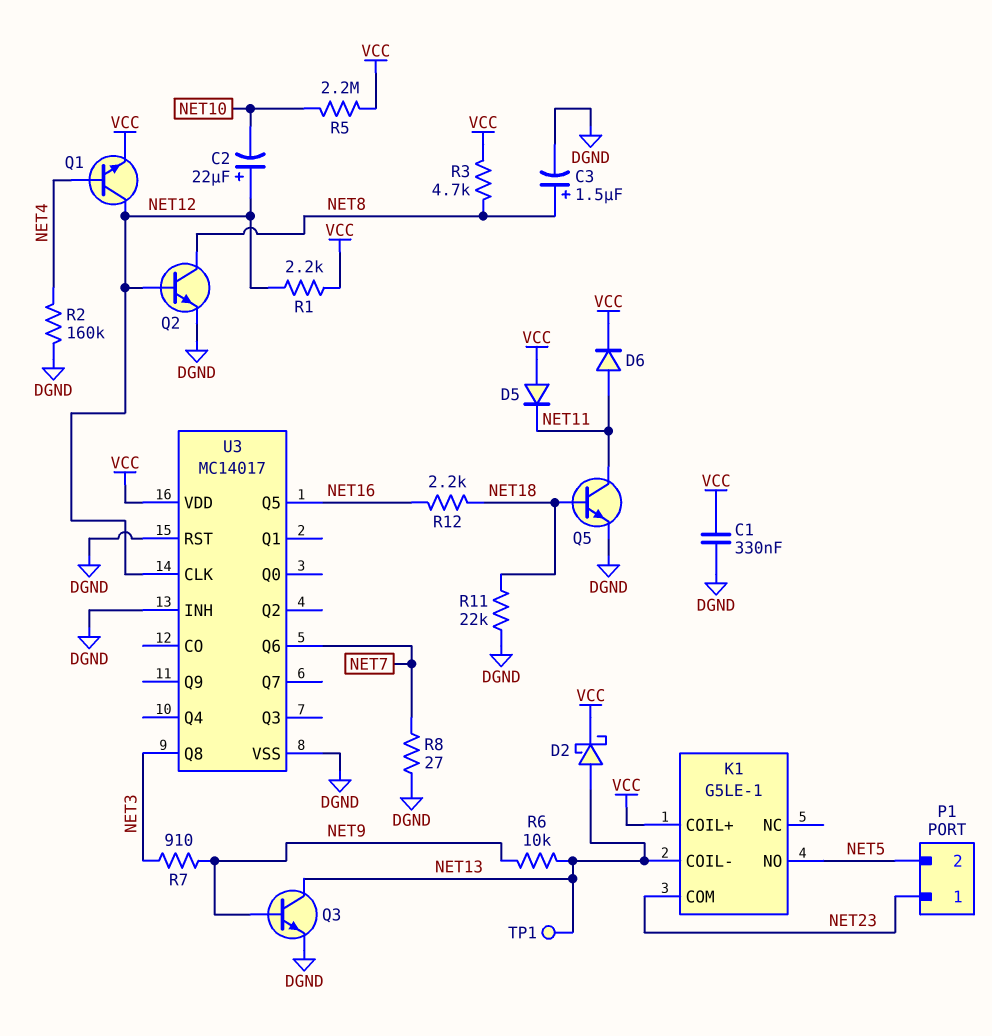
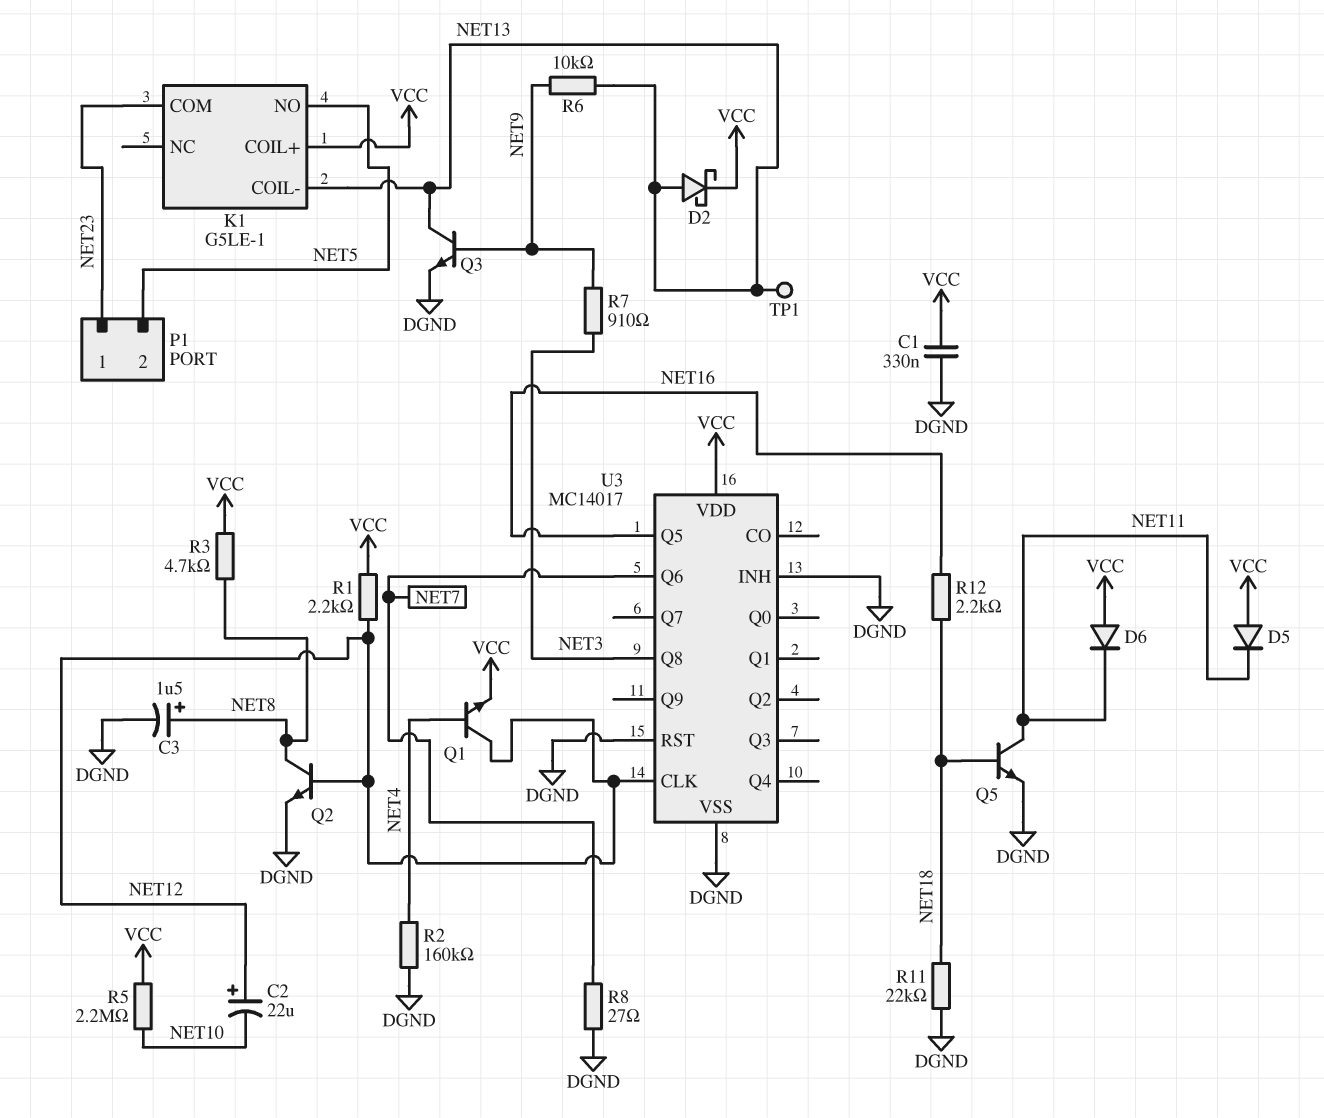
D6: diode (A NET11, K VCC) -> diode (A VCC, K NET11)

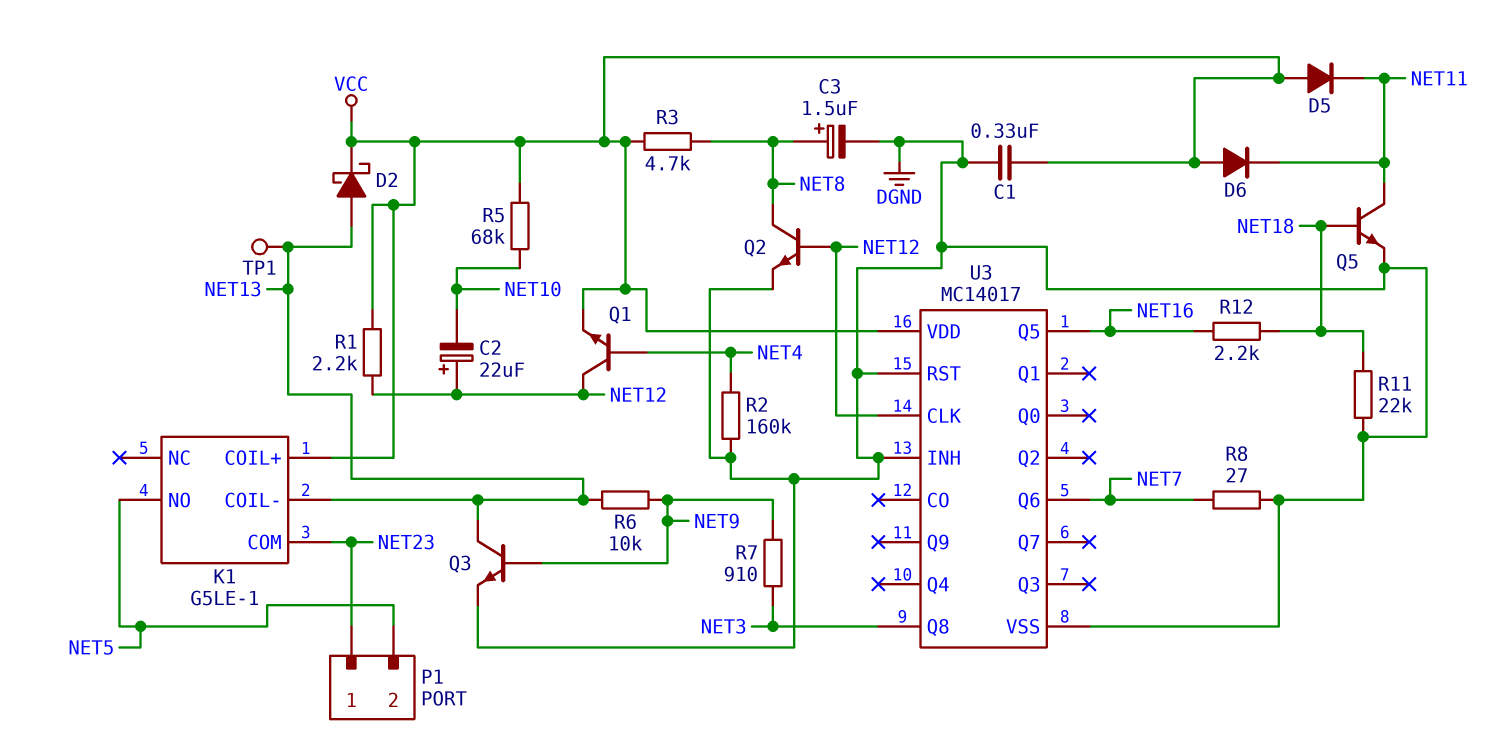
R5: 2.2M (NET10, VCC) -> 68k (NET10, VCC)

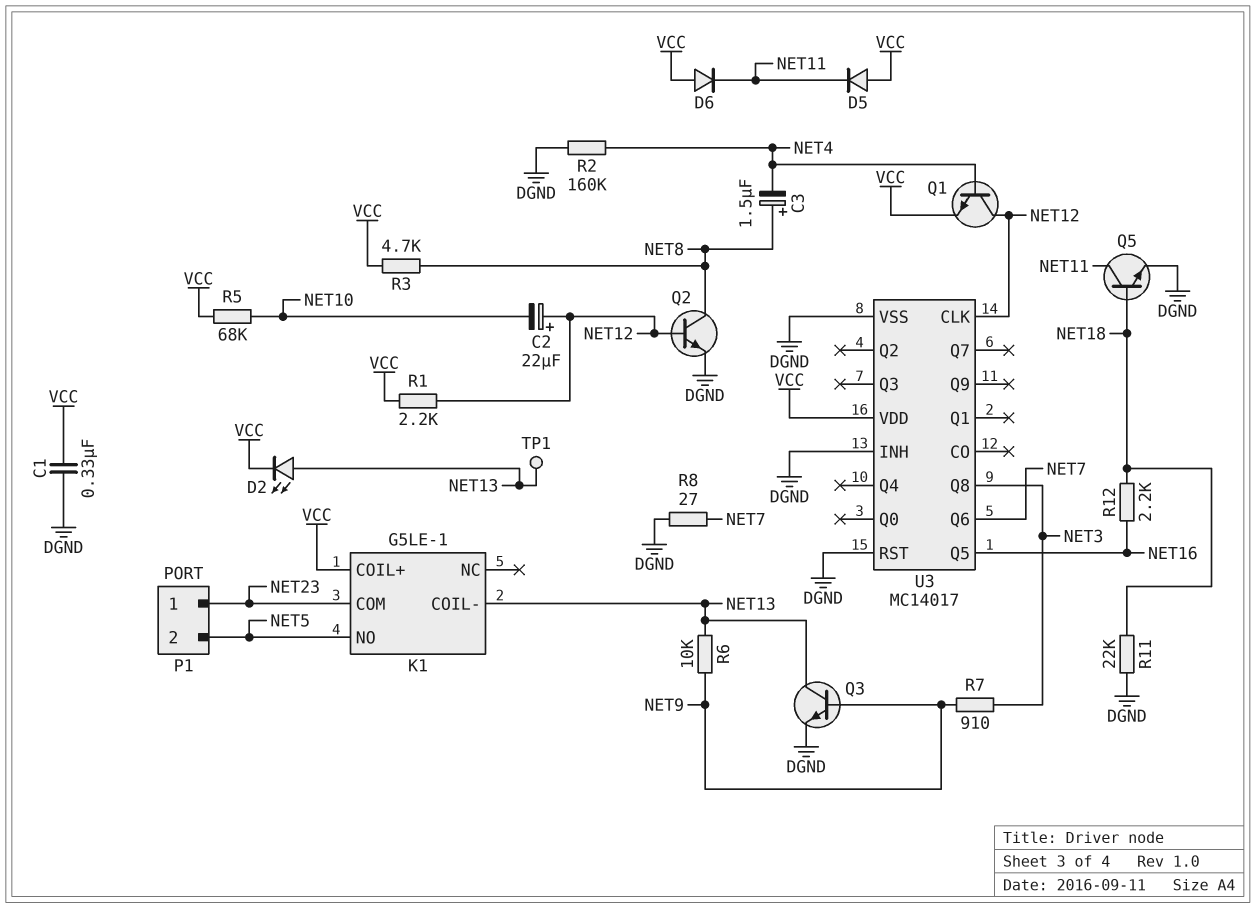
C3: 1.5uF (plus NET8, minus DGND) -> 1.5uF (plus NET8, minus NET4)
D2: schottky (A NET13, K VCC) -> LED (A NET13, K VCC)

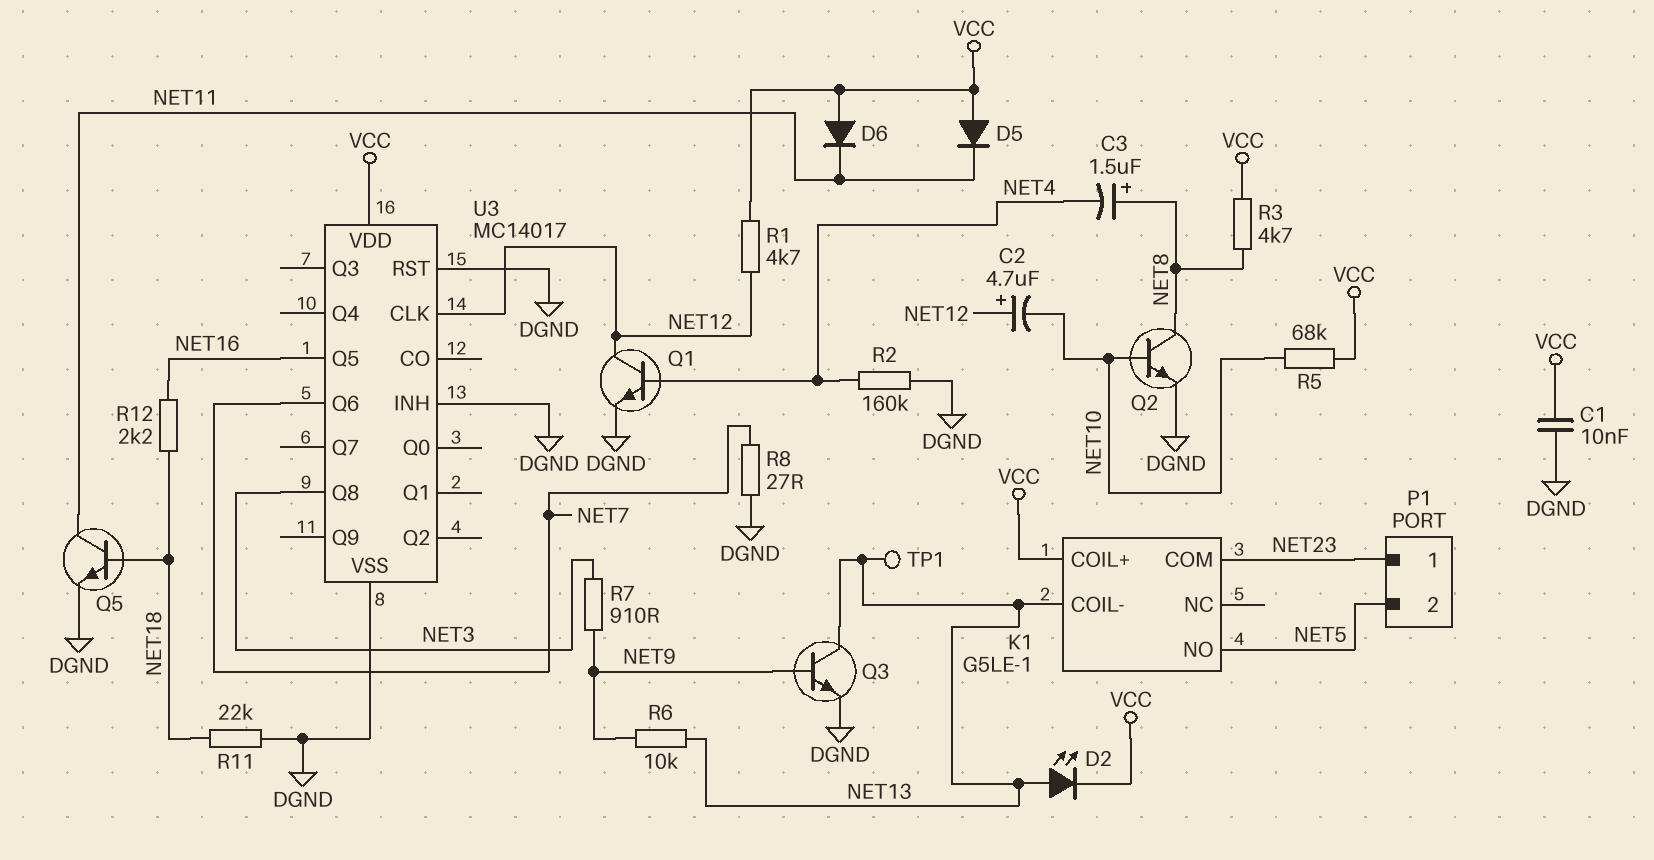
C1: 330nF (DGND, VCC) -> 10nF (DGND, VCC)
C2: 22uF (plus NET12, minus NET10) -> 4.7uF (plus NET12, minus NET10)
Q1: NPN (B NET4, C NET12, E VCC) -> NPN (B NET4, C NET12, E DGND)
Q2: NPN (B NET12, C NET8, E DGND) -> NPN (B NET10, C NET8, E DGND)
R1: 2.2k (NET12, VCC) -> 4.7k (NET12, VCC)

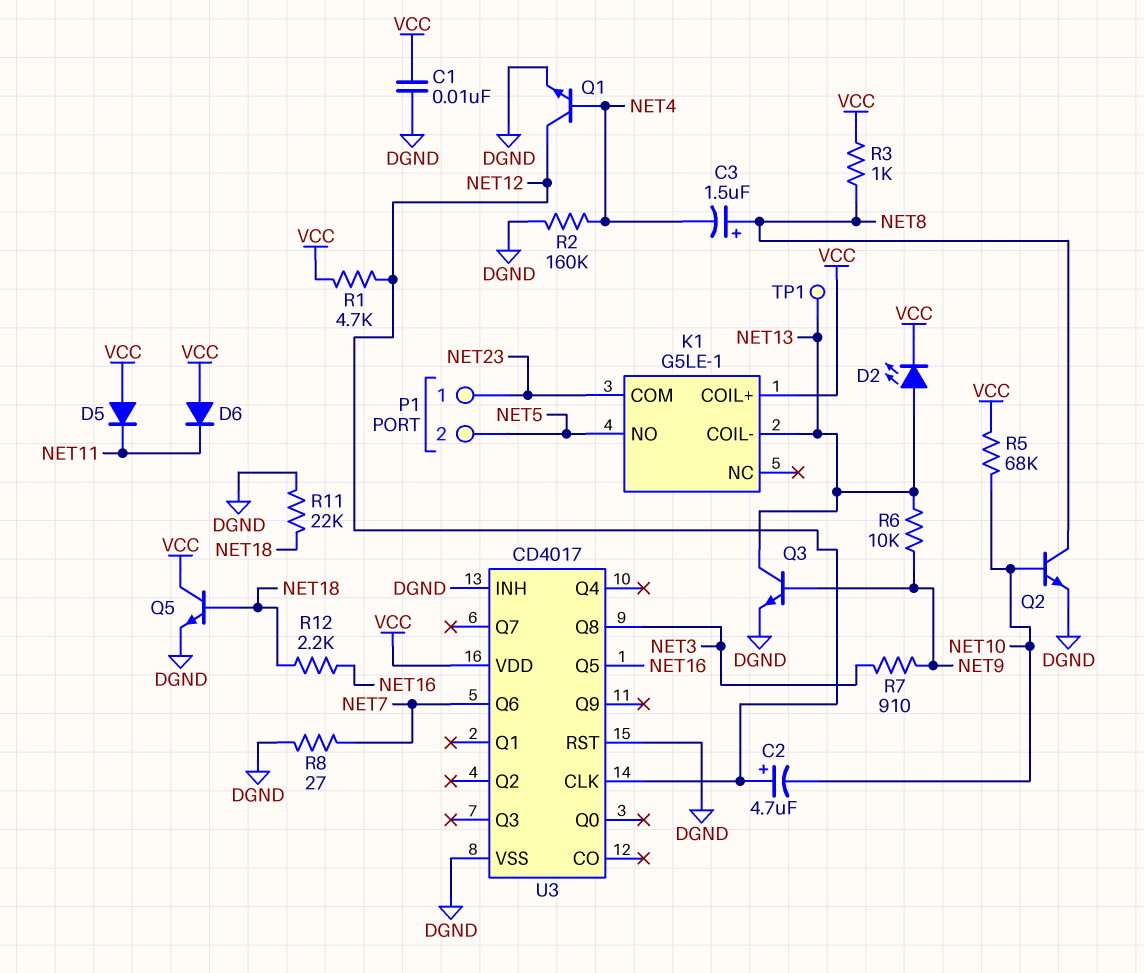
Q5: NPN (B NET18, C NET11, E DGND) -> NPN (B NET18, C VCC, E DGND)
R3: 4.7k (NET8, VCC) -> 1k (NET8, VCC)
U3: MC14017 -> CD4017

